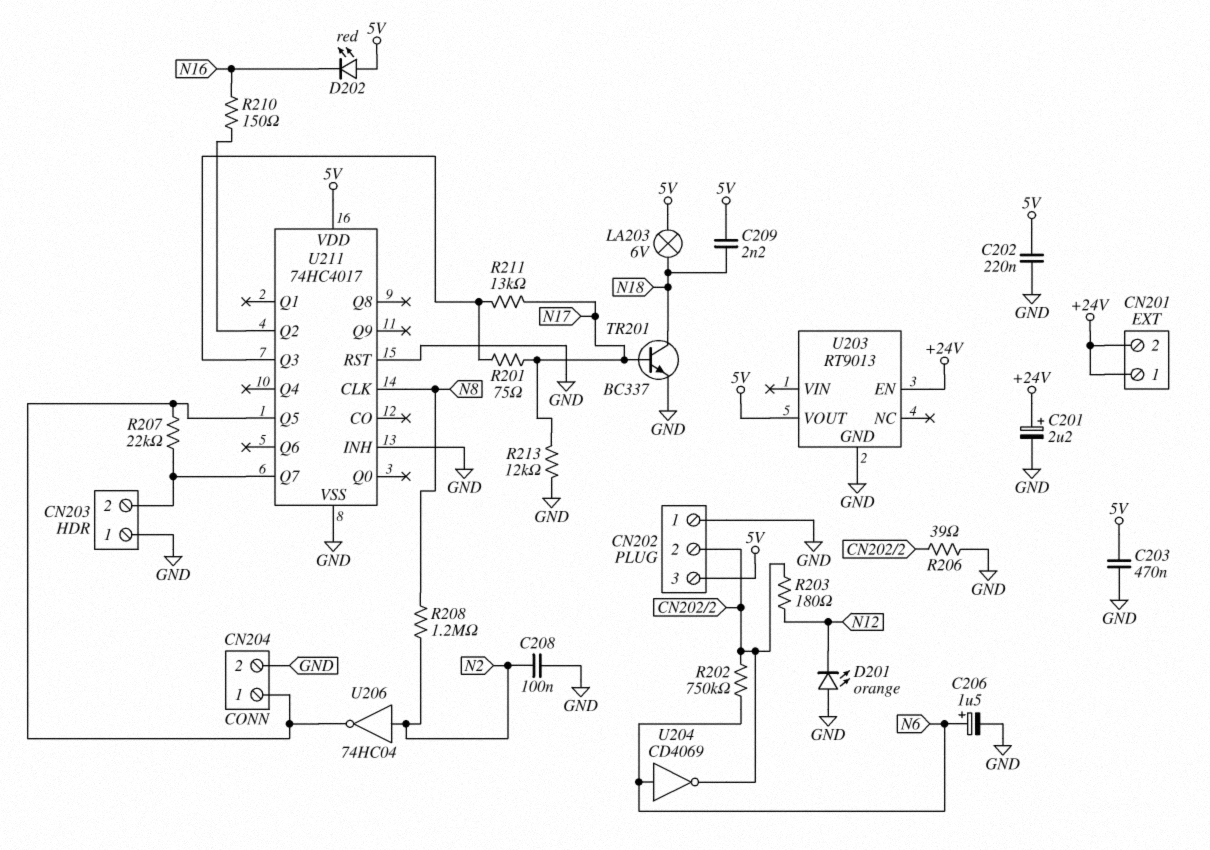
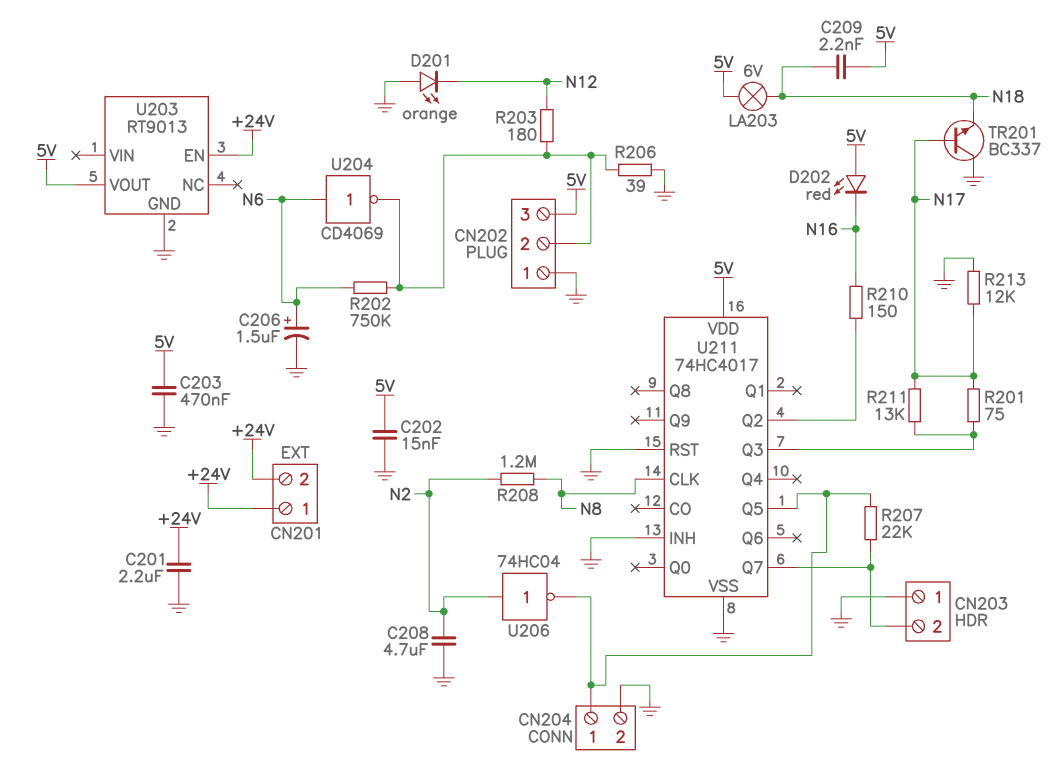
C201: 2.2uF (plus +24V, minus GND) -> 2.2uF (+24V, GND)
C202: 220nF (5V, GND) -> 15nF (5V, GND)
C208: 100nF (GND, N2) -> 4.7uF (GND, N2)
TR201: NPN BC337 (B N17, C N18, E GND) -> NPN BC337 (B N17, C GND, E N18)

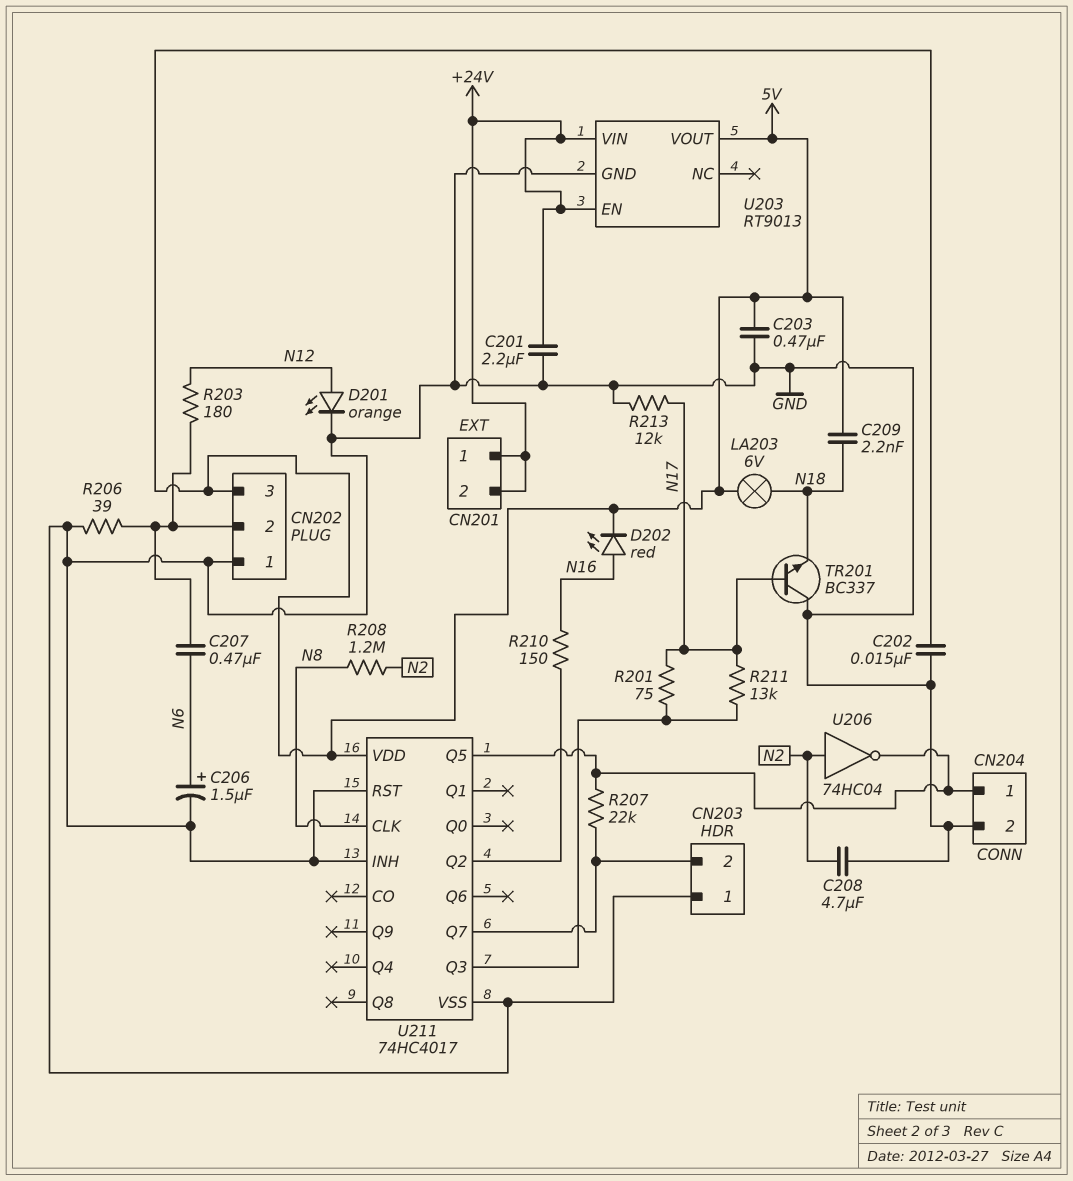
C207: none -> 470nF (CN202/2, N6)
D201: LED orange (A GND, K N12) -> LED orange (A N12, K GND)
D202: LED red (A 5V, K N16) -> LED red (A N16, K 5V)
R202: 750k (CN202/2, N6) -> none
U203 pin VIN: none -> +24V
U204: NOT CD4069 (in N6, out CN202/2) -> none

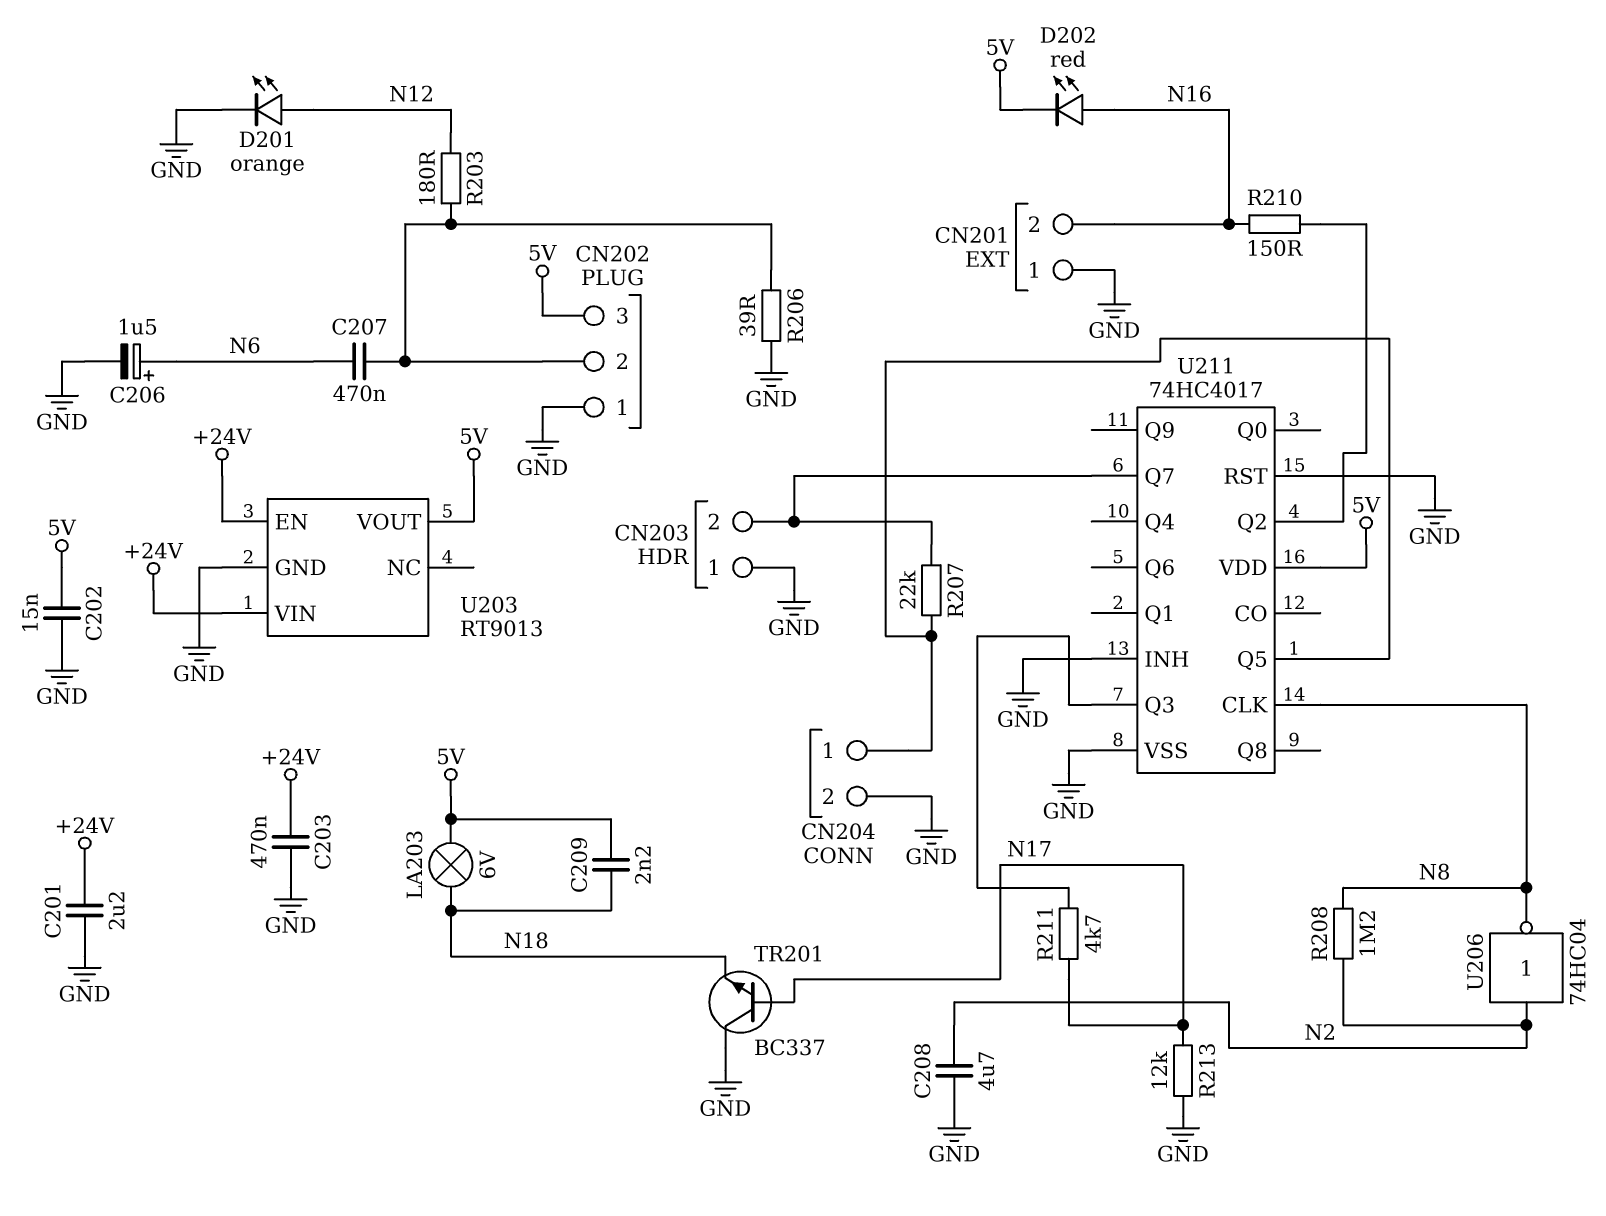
C203: 470nF (5V, GND) -> 470nF (+24V, GND)
CN201 pin 1: +24V -> GND
CN201 pin 2: +24V -> N16
R201: 75 (N17, U211/Q3) -> none
R211: 13k (N17, U211/Q3) -> 4.7k (N17, U211/Q3)
U206: NOT 74HC04 (in N2, out CN204/1) -> NOT 74HC04 (in N2, out N8)

